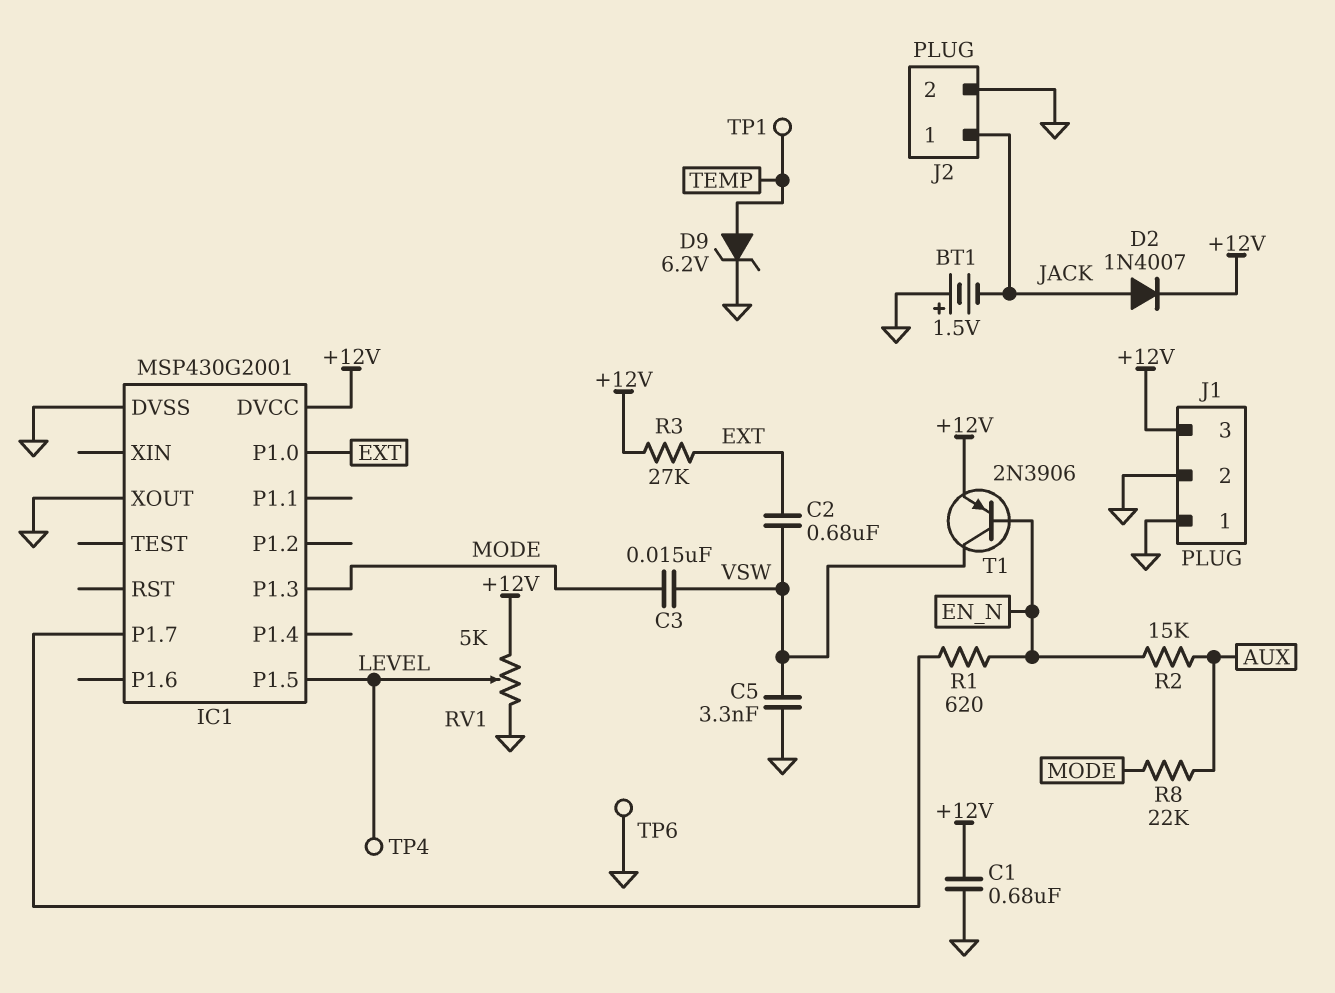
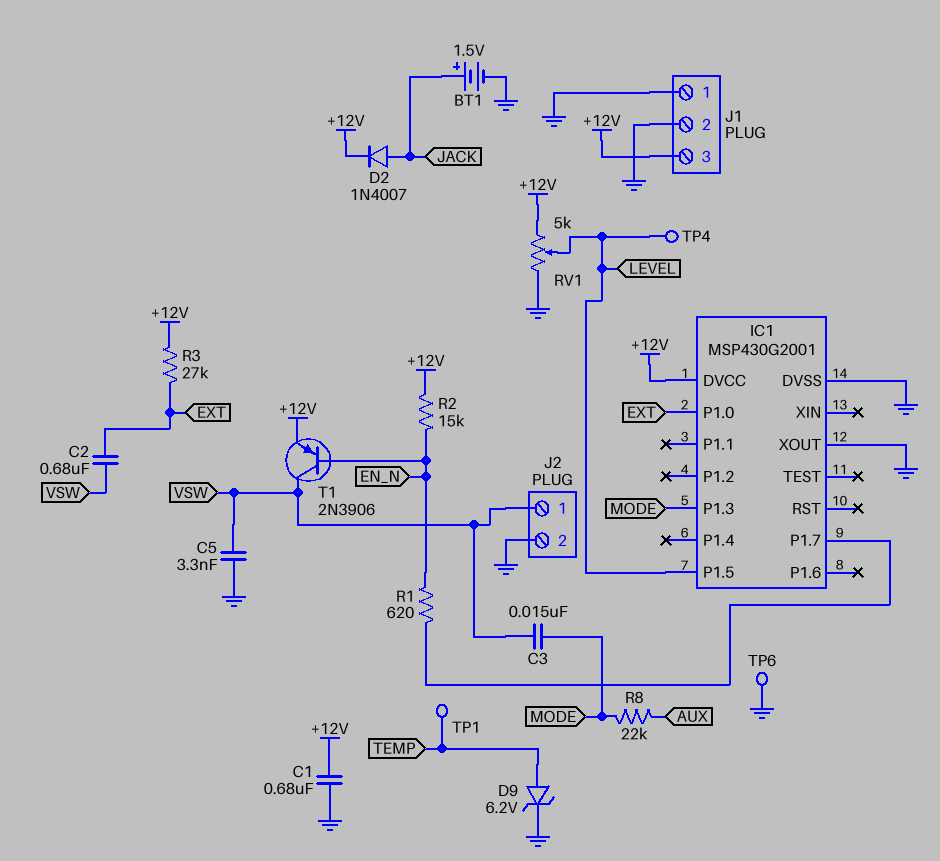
BT1: 1.5V (plus GND, minus JACK) -> 1.5V (plus JACK, minus GND)
J2 pin 1: JACK -> VSW
R2: 15k (AUX, EN_N) -> 15k (+12V, EN_N)

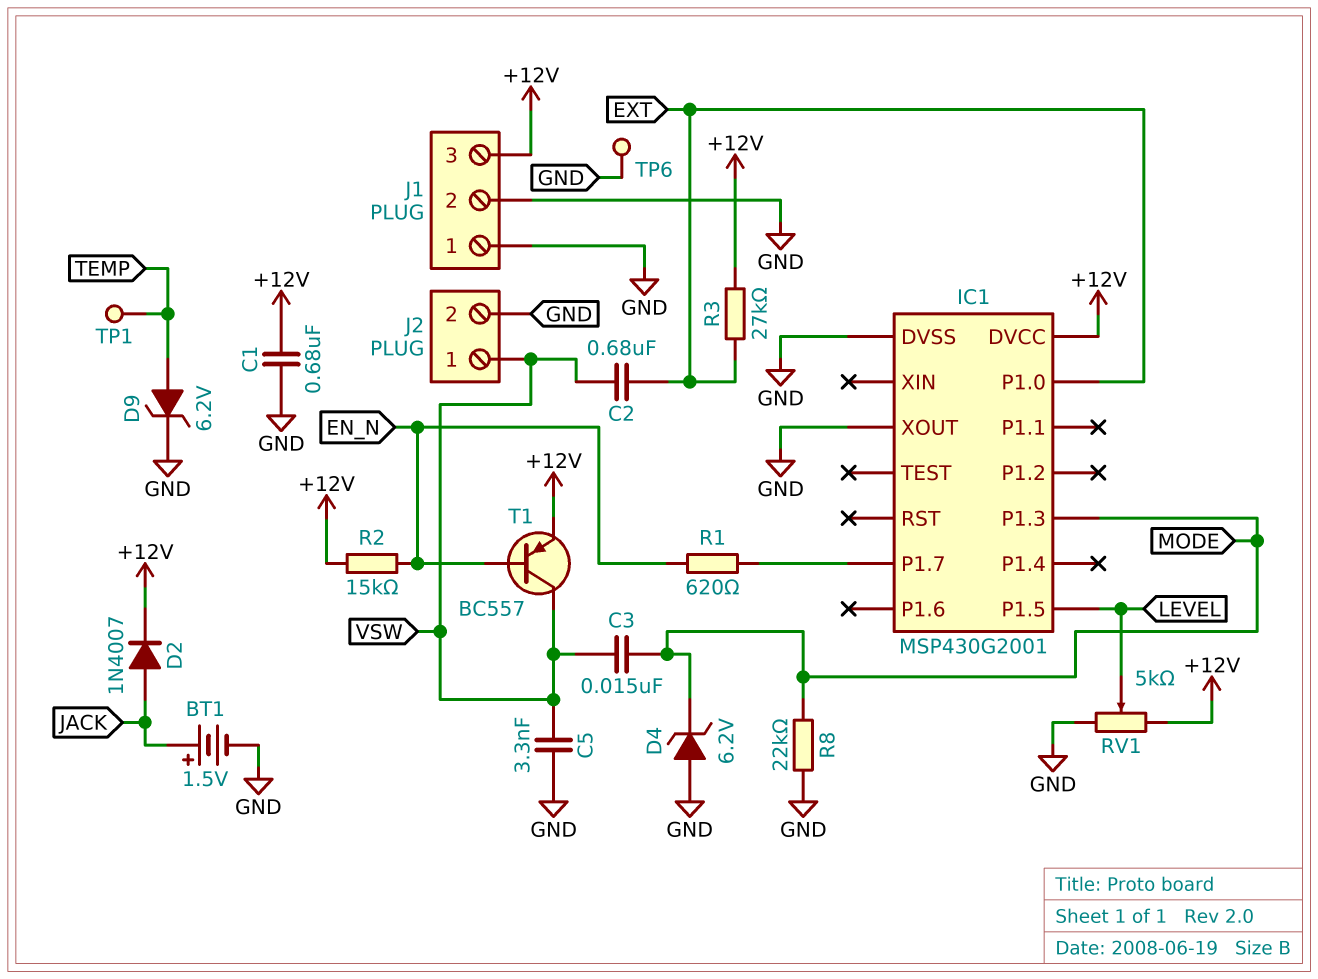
D4: none -> zener 6.2V (A GND, K MODE)
R8: 22k (AUX, MODE) -> 22k (GND, MODE)
T1: PNP 2N3906 (B EN_N, C VSW, E +12V) -> PNP BC557 (B EN_N, C VSW, E +12V)
TP4: test point (LEVEL) -> none

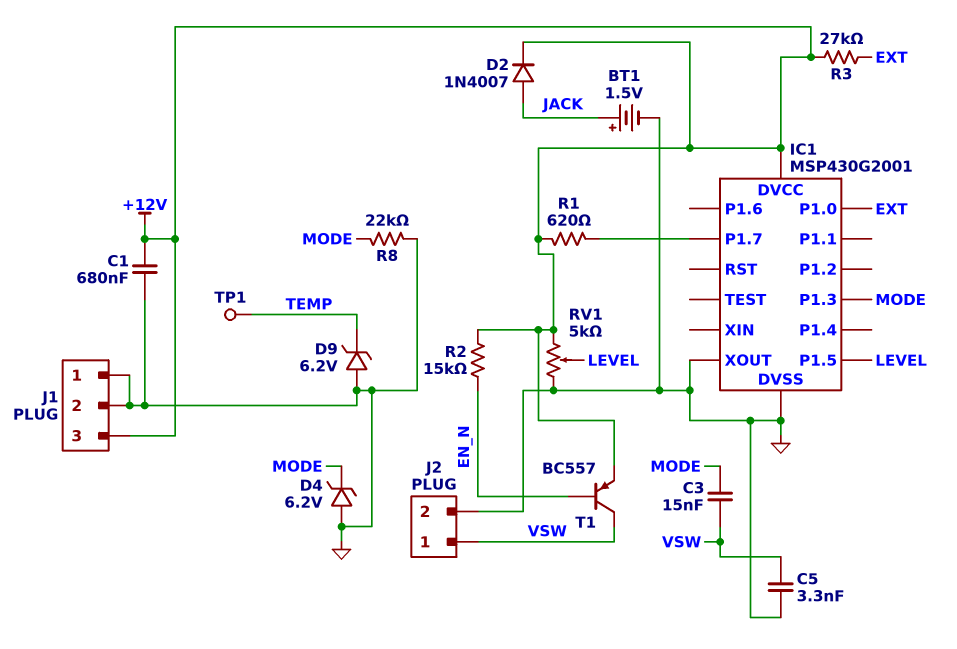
C2: 680nF (EXT, VSW) -> none
D9: zener 6.2V (A TEMP, K GND) -> zener 6.2V (A GND, K TEMP)
R1: 620 (EN_N, IC1/P1.7) -> 620 (+12V, IC1/P1.7)
TP6: test point (GND) -> none

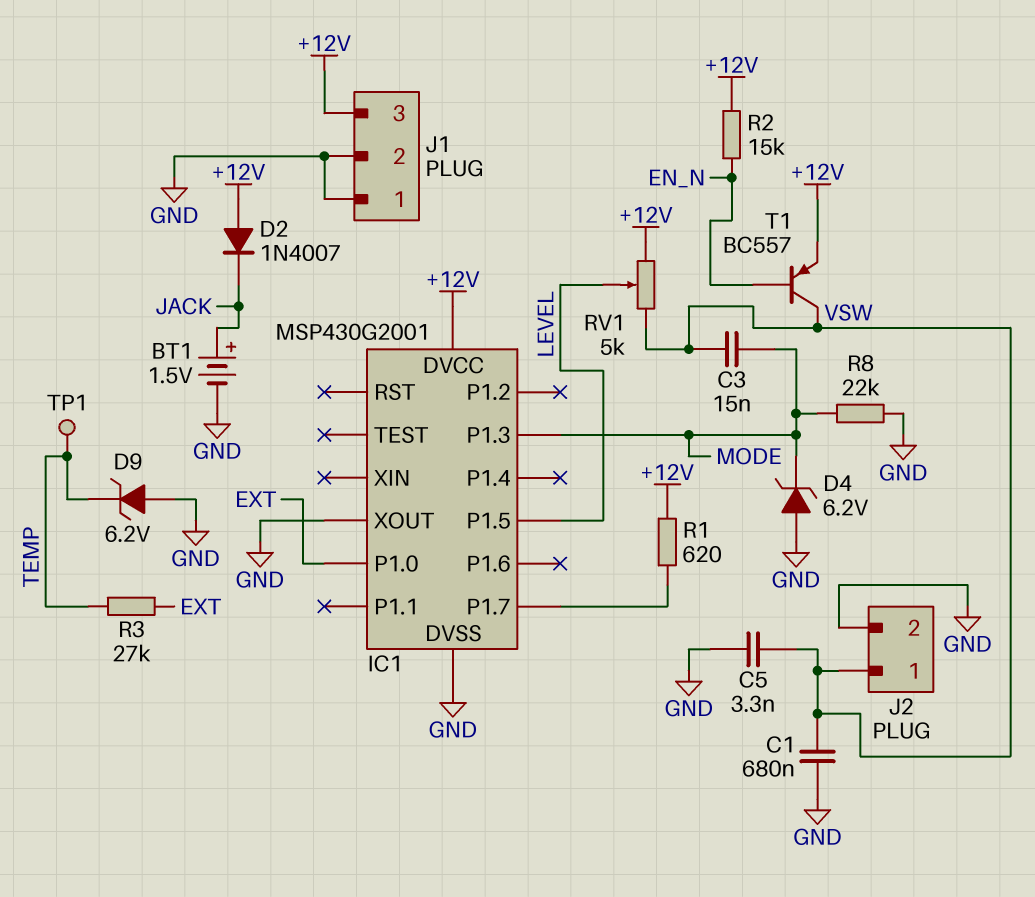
C1: 680nF (+12V, GND) -> 680nF (GND, VSW)
D2: diode 1N4007 (A JACK, K +12V) -> diode 1N4007 (A +12V, K JACK)
R3: 27k (+12V, EXT) -> 27k (EXT, TEMP)
RV1: 5k (+12V, GND, wiper LEVEL) -> 5k (+12V, VSW, wiper LEVEL)

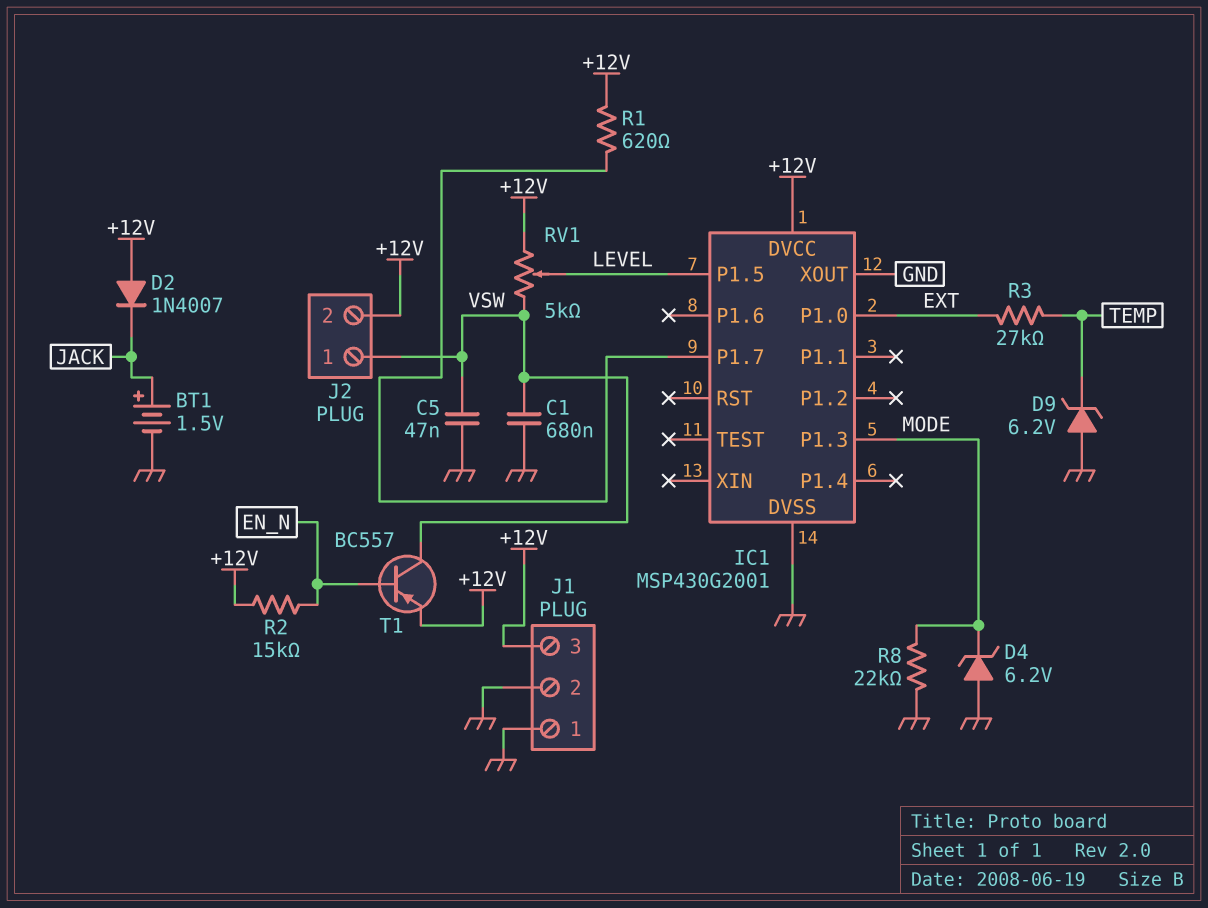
C3: 15nF (MODE, VSW) -> none
C5: 3.3nF (GND, VSW) -> 47nF (GND, VSW)
J2 pin 2: GND -> +12V
TP1: test point (TEMP) -> none

